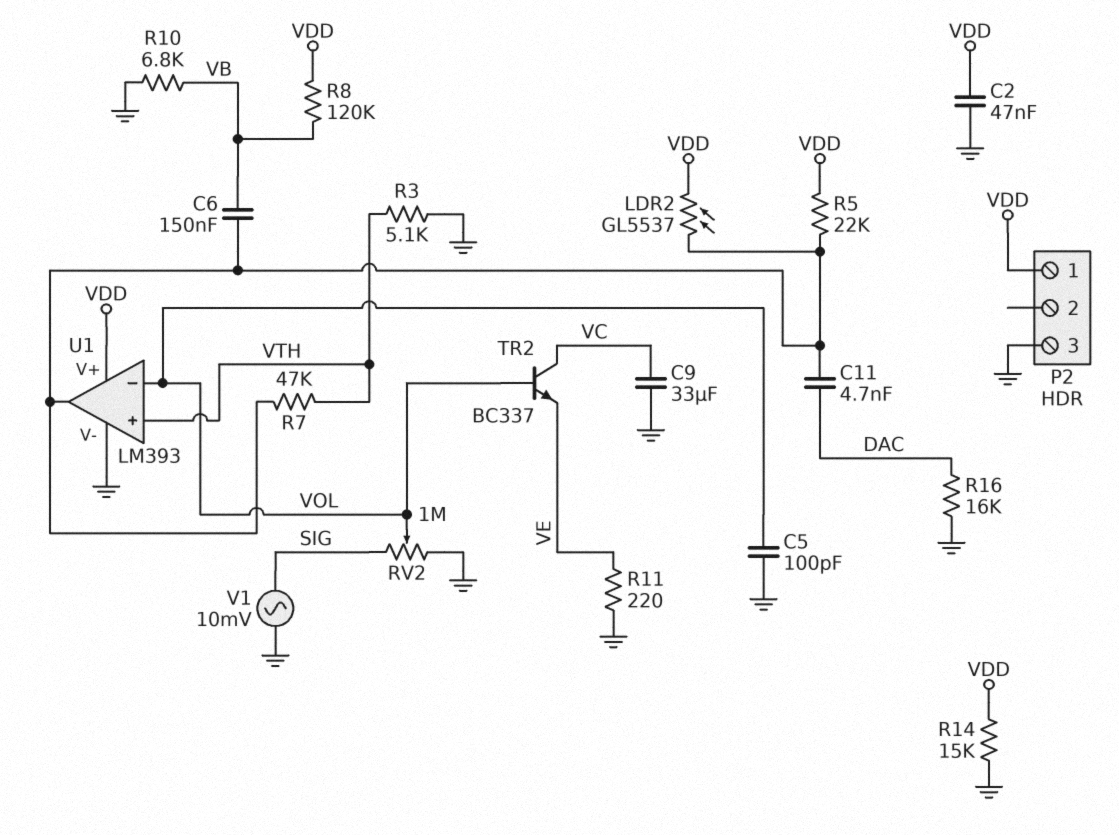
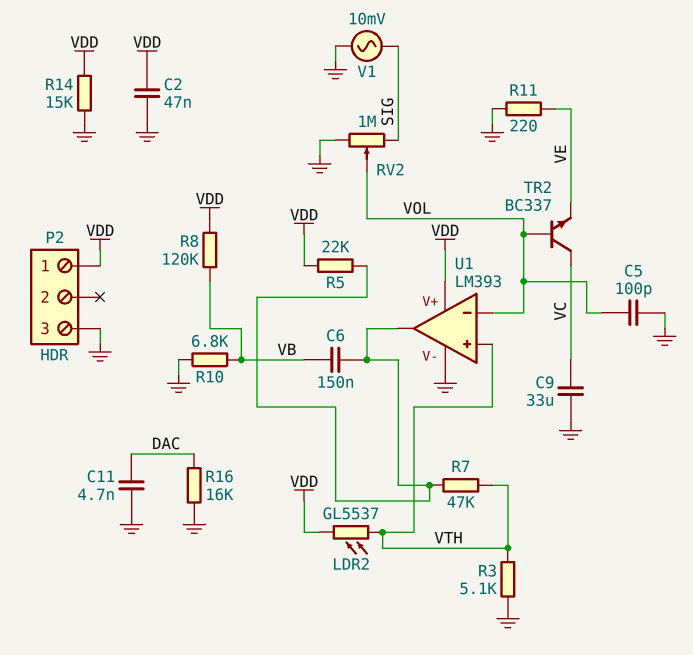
C11: 4.7nF (DAC, U1/out) -> 4.7nF (DAC, GND)
LDR2: GL5537 (U1/out, VDD) -> GL5537 (VDD, VTH)

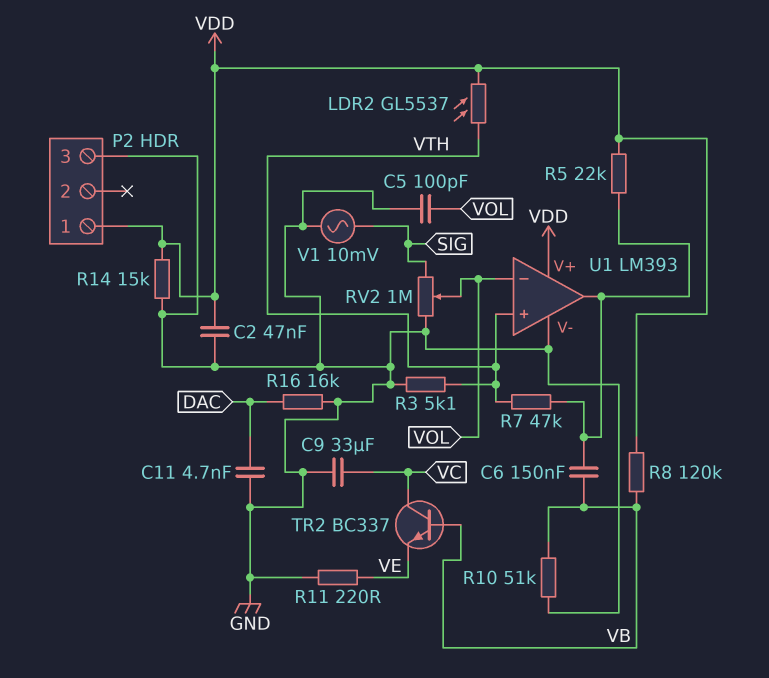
R10: 6.8k (GND, VB) -> 51k (GND, VB)
TR2: NPN BC337 (B VOL, C VC, E VE) -> NPN BC337 (B VB, C VC, E VE)

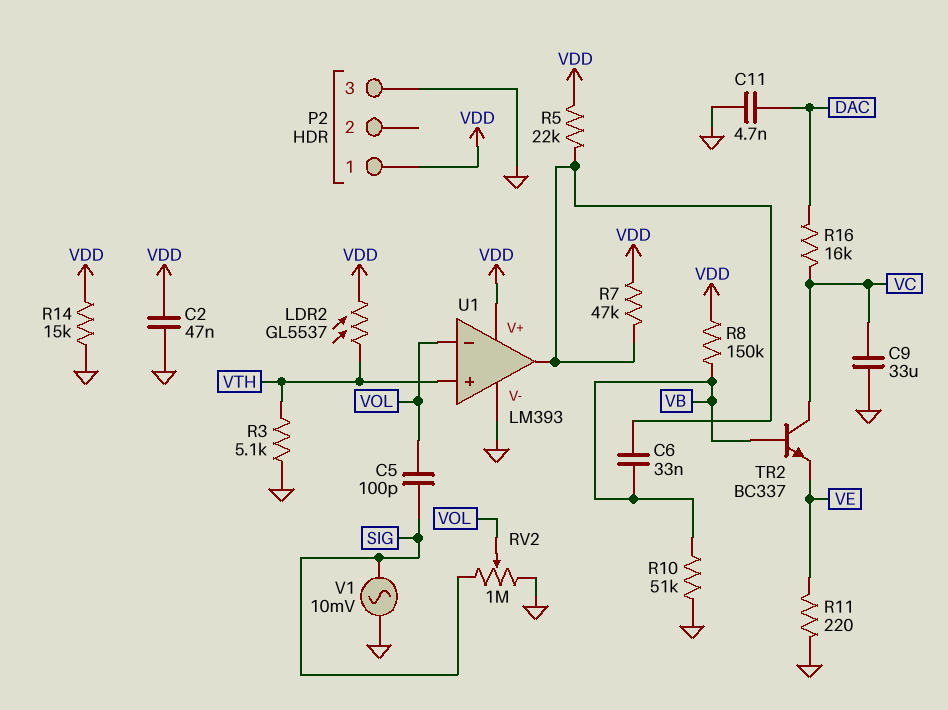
C5: 100pF (GND, VOL) -> 100pF (SIG, VOL)
C6: 150nF (U1/out, VB) -> 33nF (U1/out, VB)
R7: 47k (U1/out, VTH) -> 47k (U1/out, VDD)
R8: 120k (VB, VDD) -> 150k (VB, VDD)
R16: 16k (DAC, GND) -> 16k (DAC, VC)

